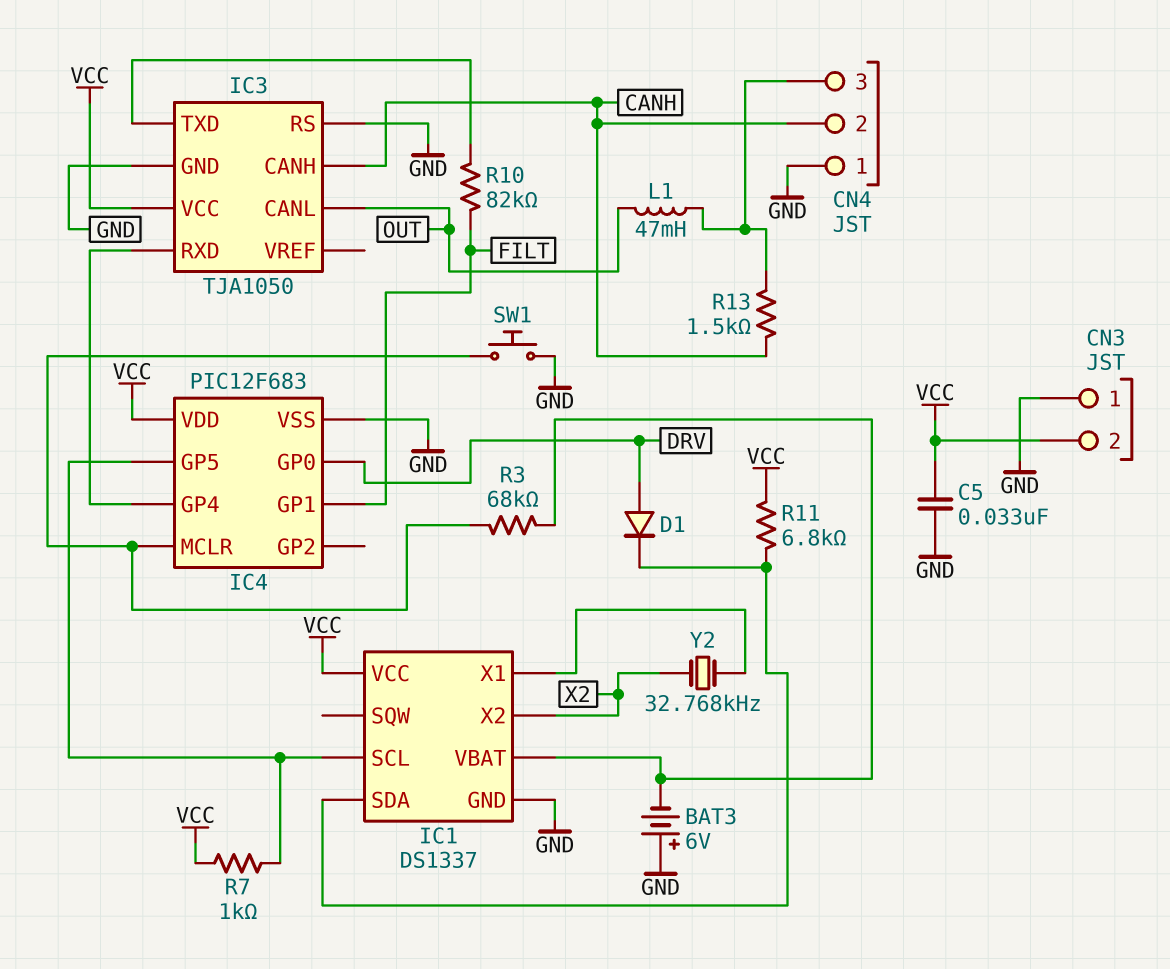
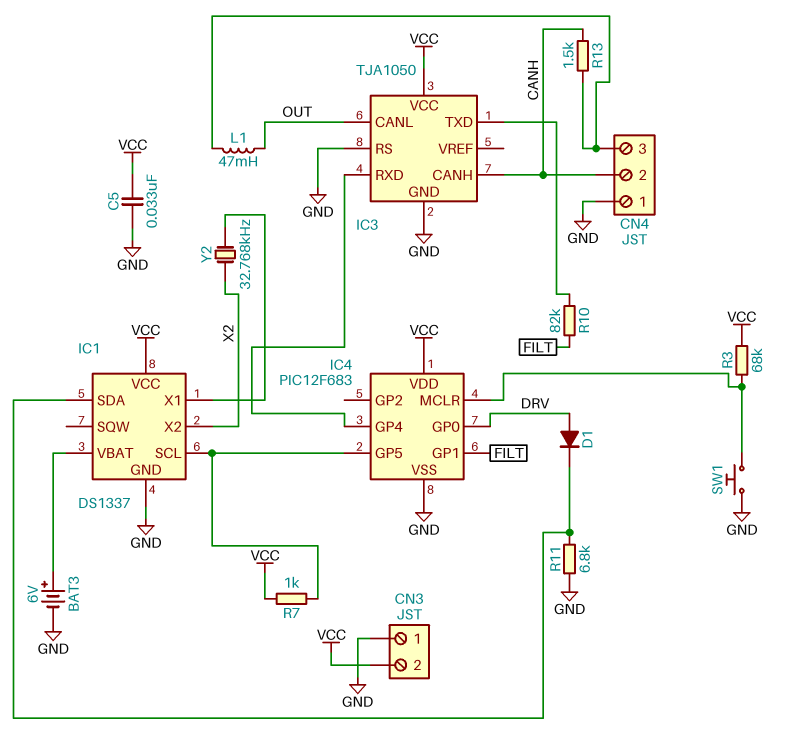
BAT3: 6V (plus GND, minus IC1/VBAT) -> 6V (plus IC1/VBAT, minus GND)
R3: 68k (IC1/VBAT, IC4/MCLR) -> 68k (IC4/MCLR, VCC)
R11: 6.8k (IC1/SDA, VCC) -> 6.8k (GND, IC1/SDA)

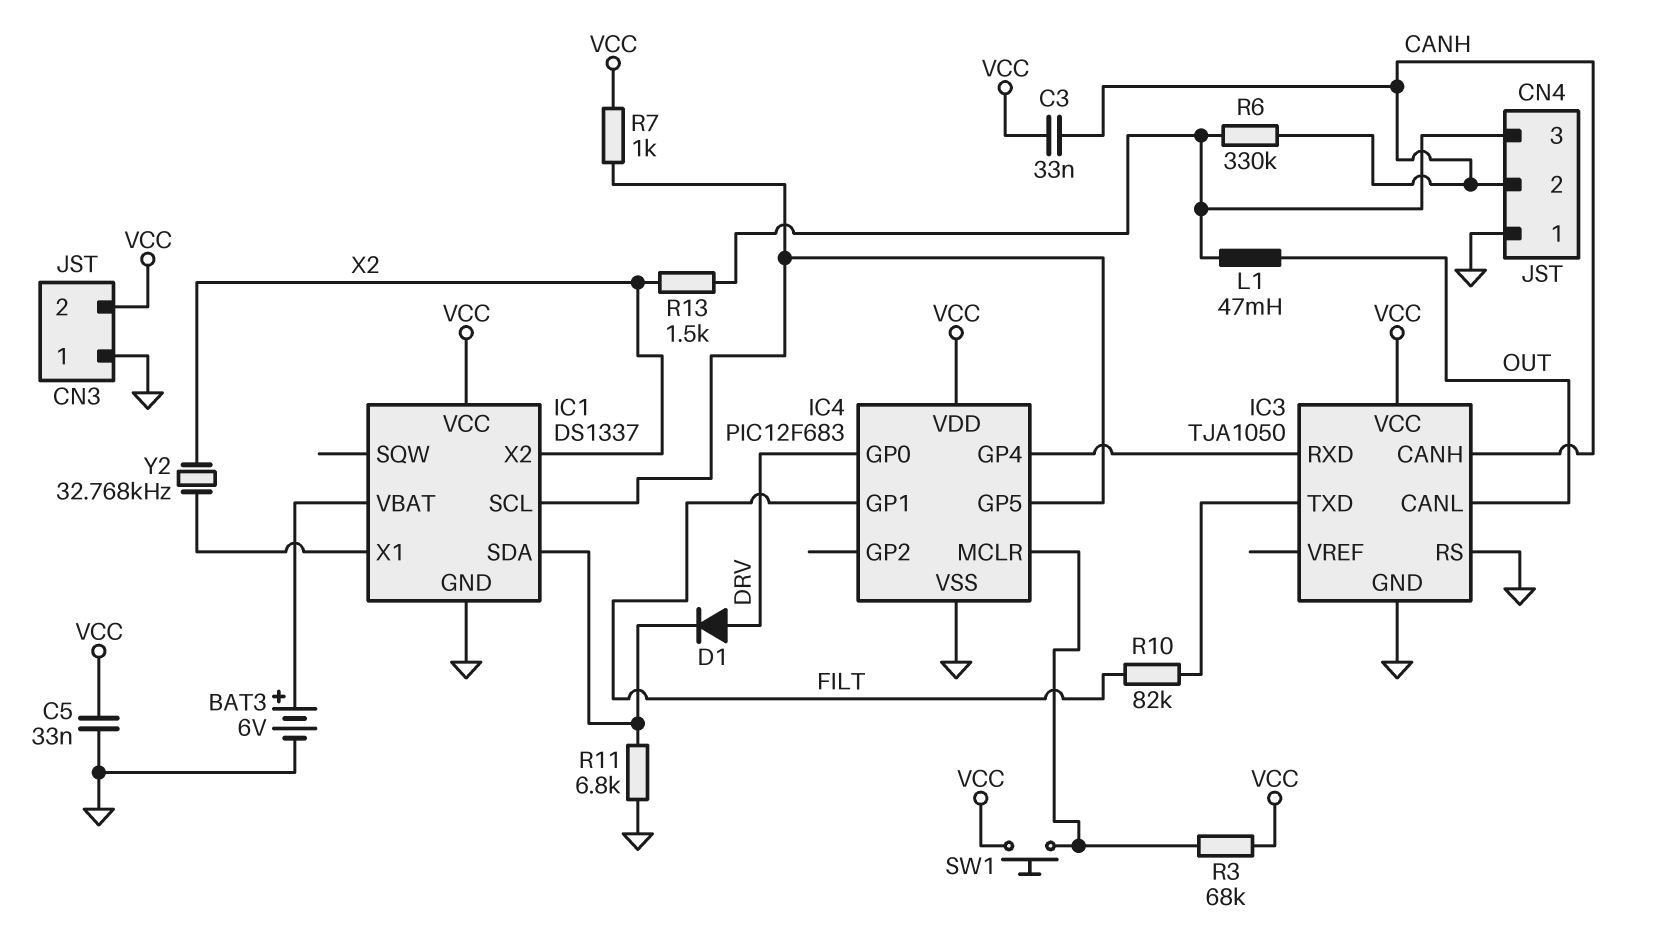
C3: none -> 33nF (CANH, VCC)
R6: none -> 330k (CANH, CN4/3)
R13: 1.5k (CANH, CN4/3) -> 1.5k (CN4/3, X2)
SW1: button (GND, IC4/MCLR) -> button (IC4/MCLR, VCC)

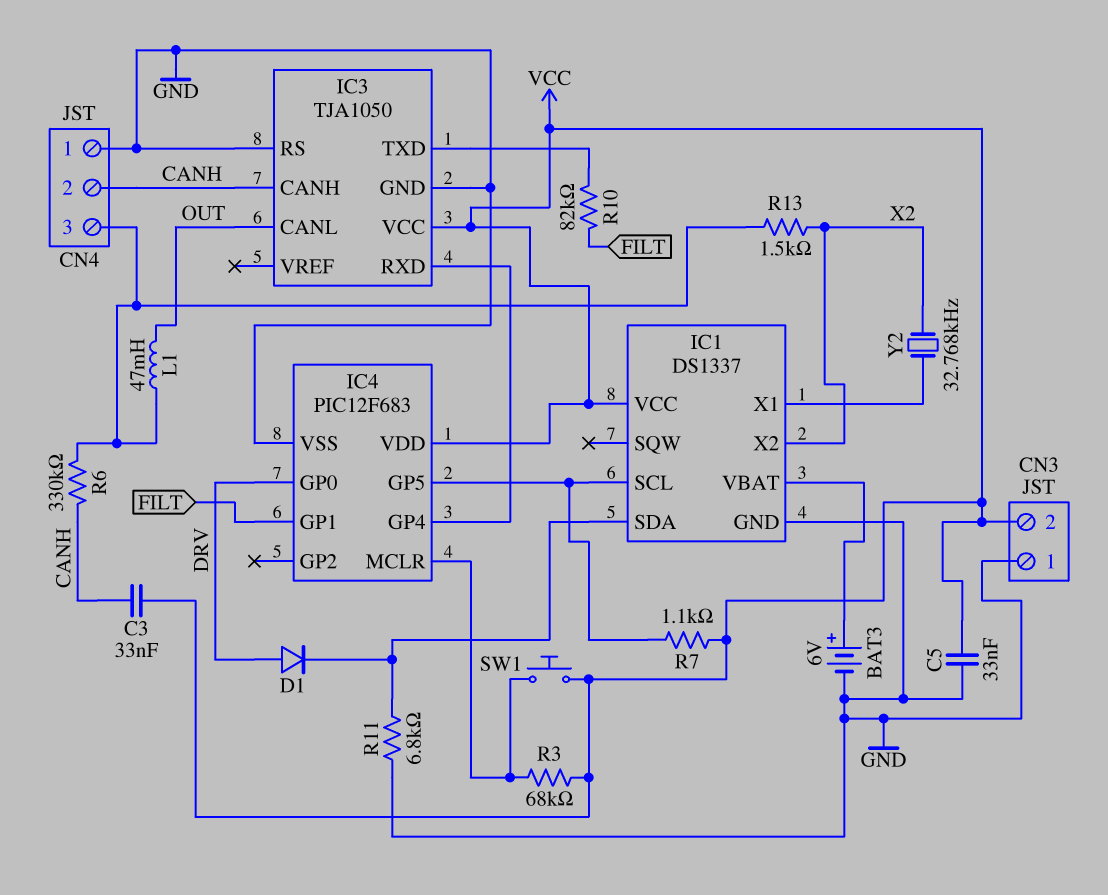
R7: 1k (IC1/SCL, VCC) -> 1.1k (IC1/SCL, VCC)

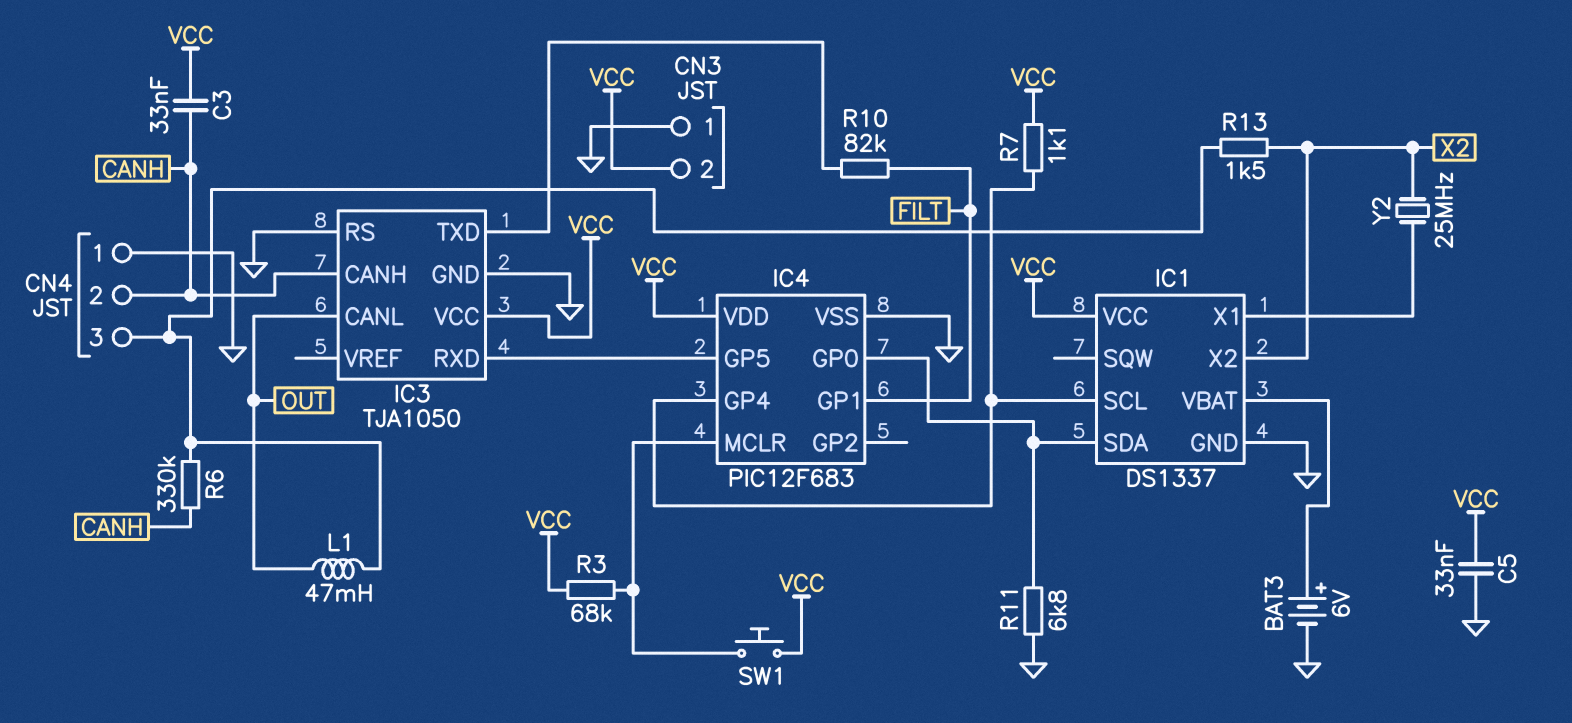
D1: diode (A DRV, K IC1/SDA) -> none
IC4 pin GP0: DRV -> IC1/SDA
IC4 pin GP4: IC3/RXD -> IC1/SCL
IC4 pin GP5: IC1/SCL -> IC3/RXD
Y2: 32.768kHz (IC1/X1, X2) -> 25MHz (IC1/X1, X2)

